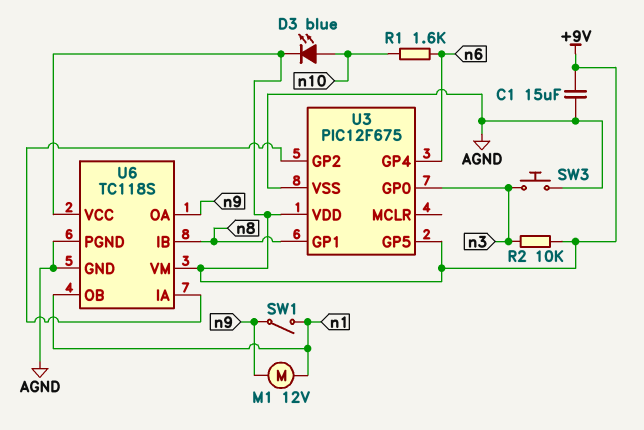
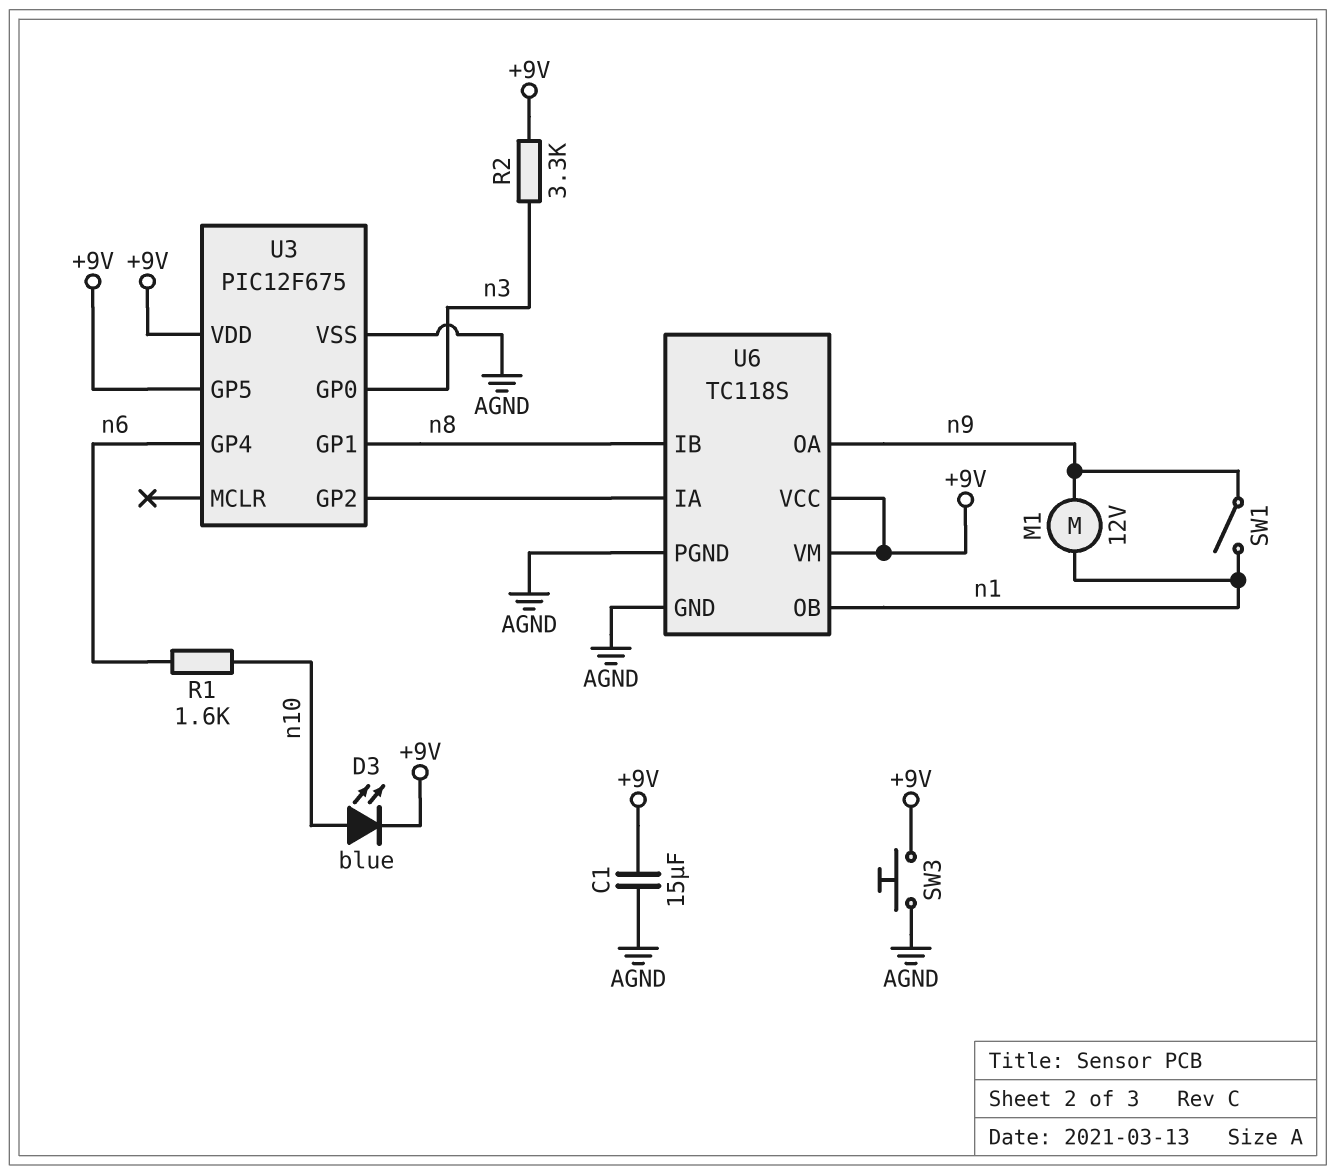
R2: 10k (+9V, n3) -> 3.3k (+9V, n3)
SW3: button (AGND, n3) -> button (+9V, AGND)

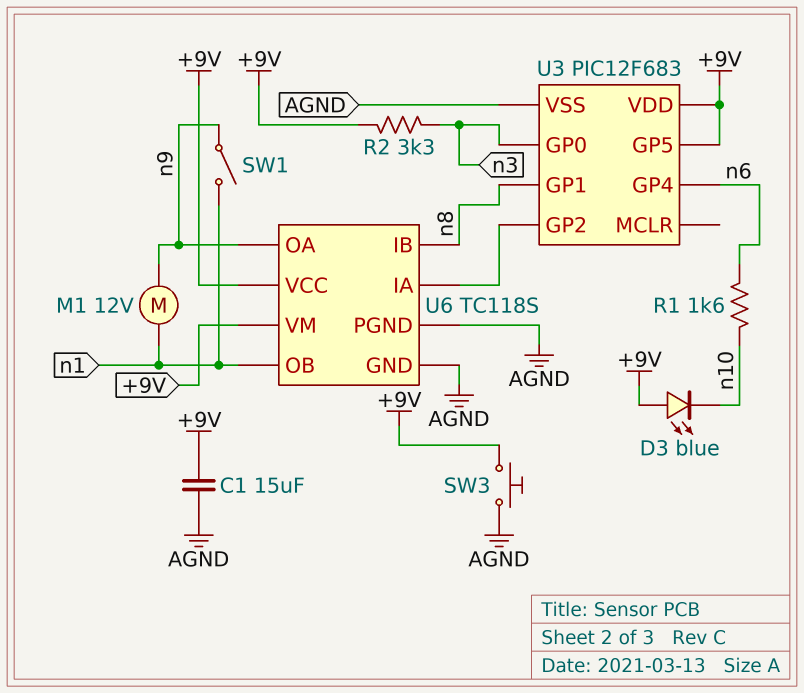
D3: LED blue (A n10, K +9V) -> LED blue (A +9V, K n10)
U3: PIC12F675 -> PIC12F683

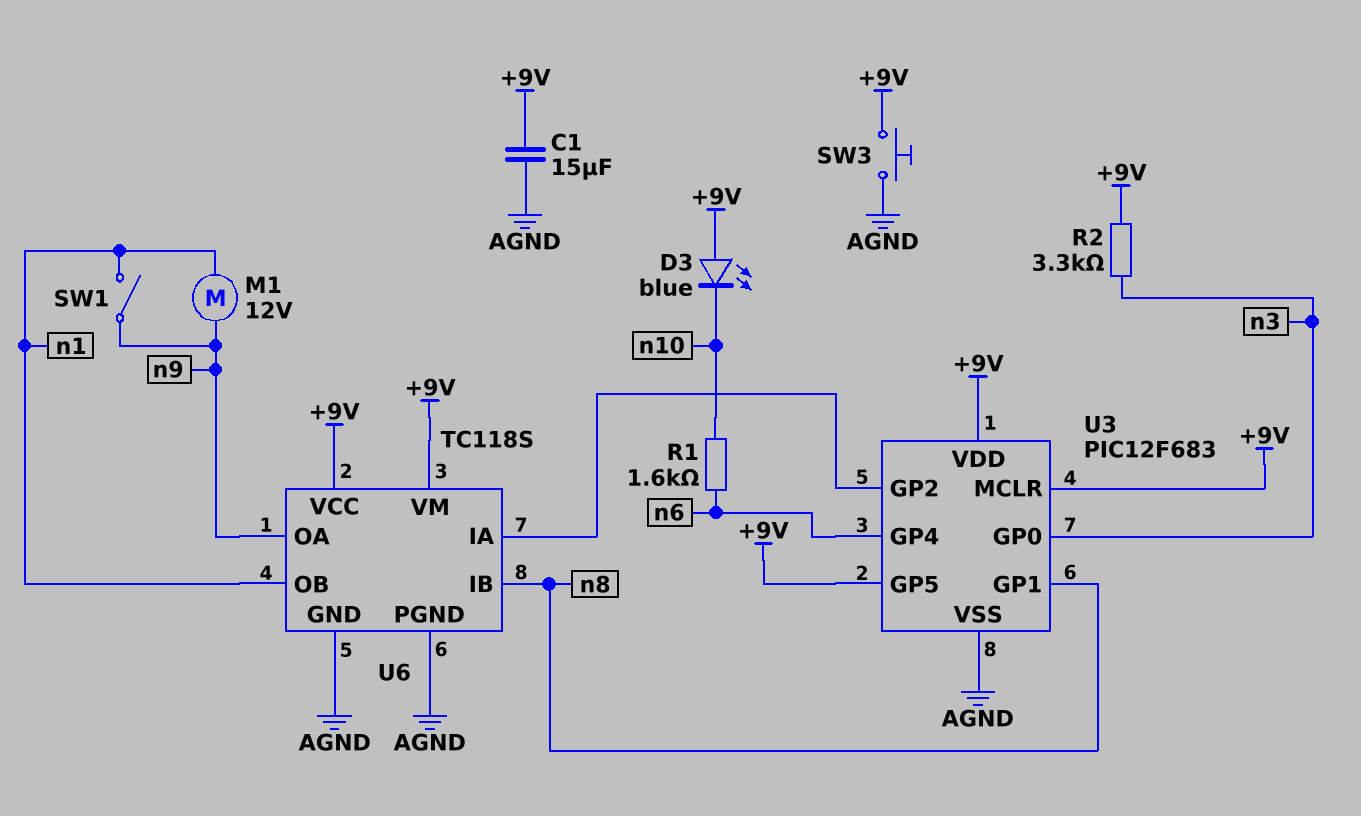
U3 pin MCLR: none -> +9V

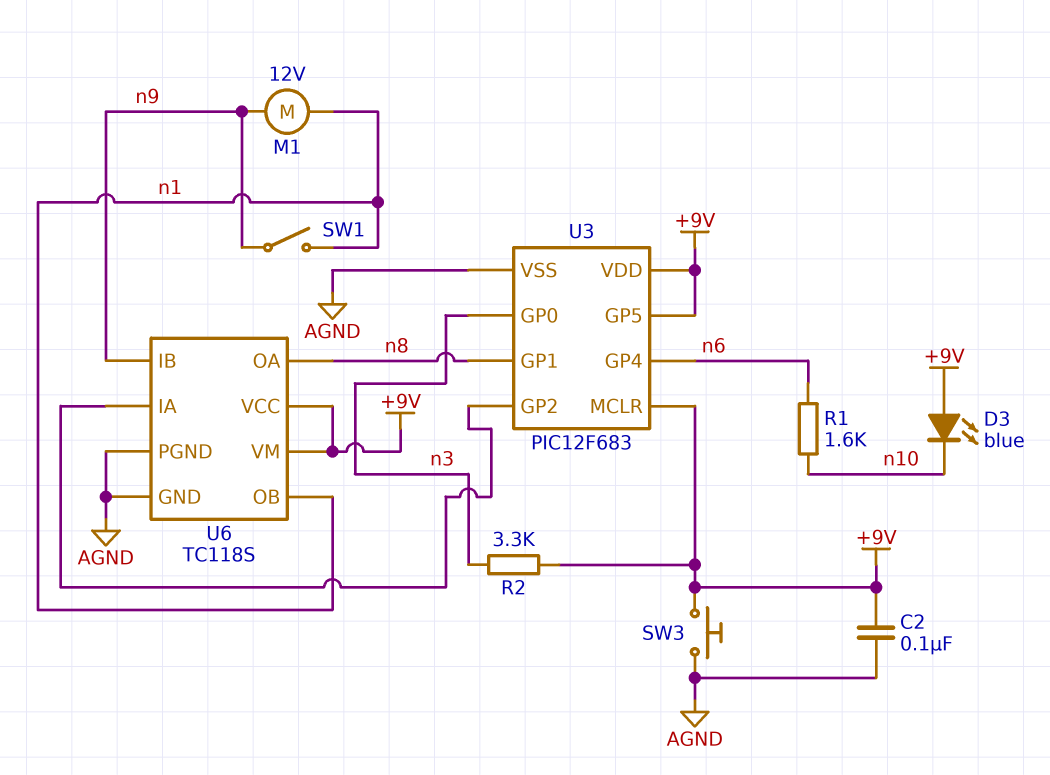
C1: 15uF (+9V, AGND) -> none
C2: none -> 100nF (+9V, AGND)
U6 pin IB: n8 -> n9
U6 pin OA: n9 -> n8

